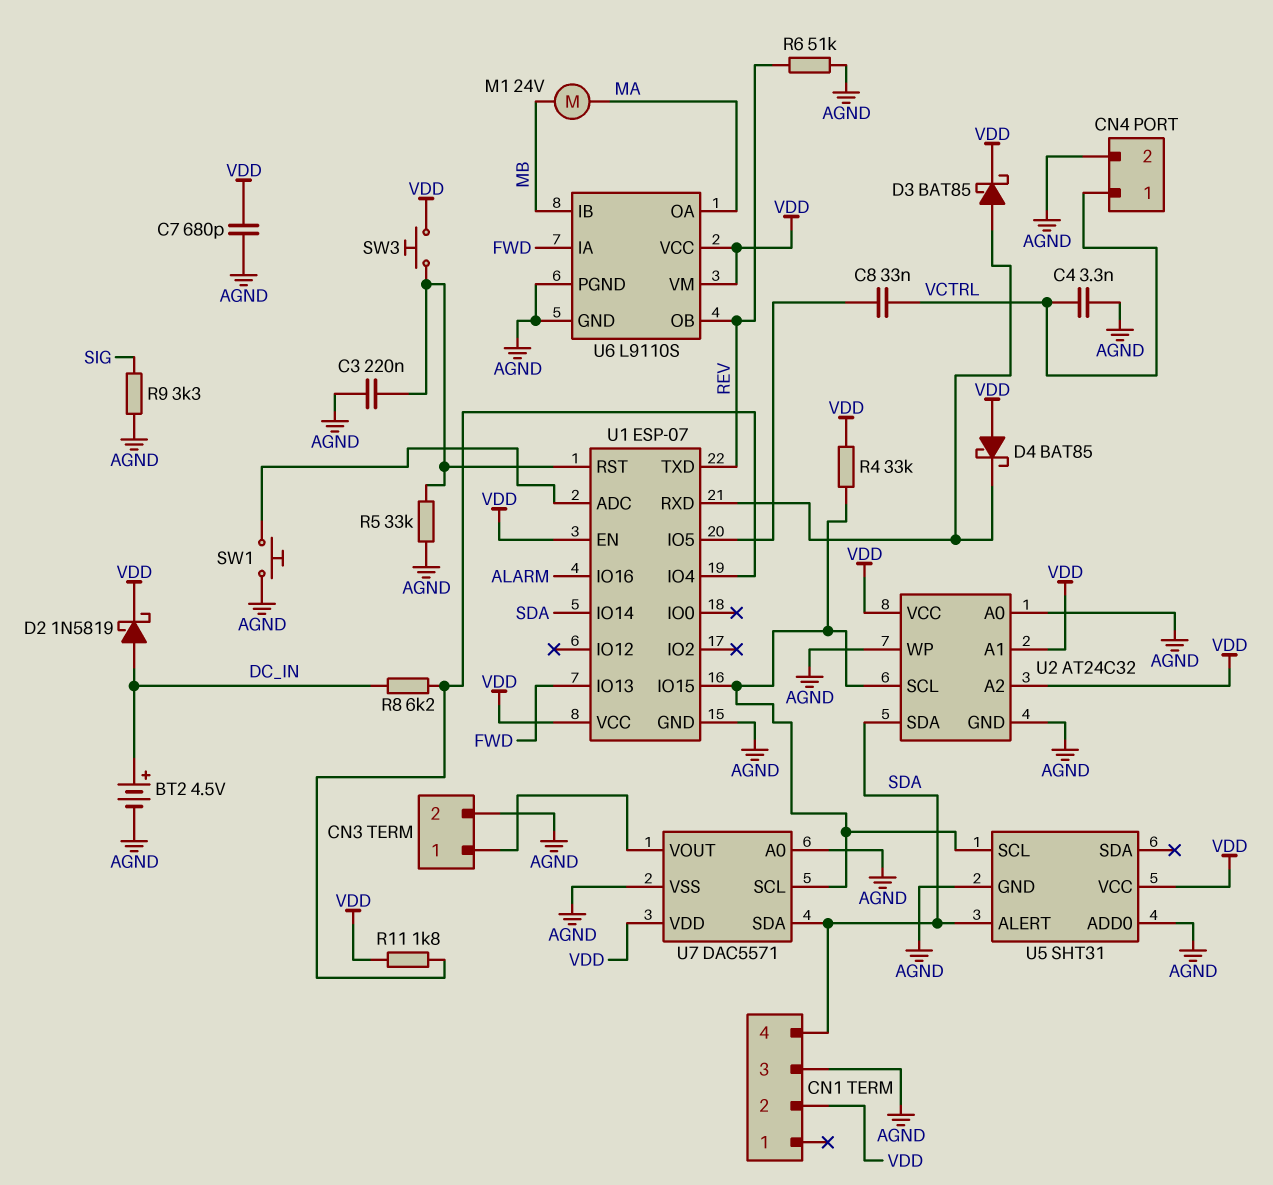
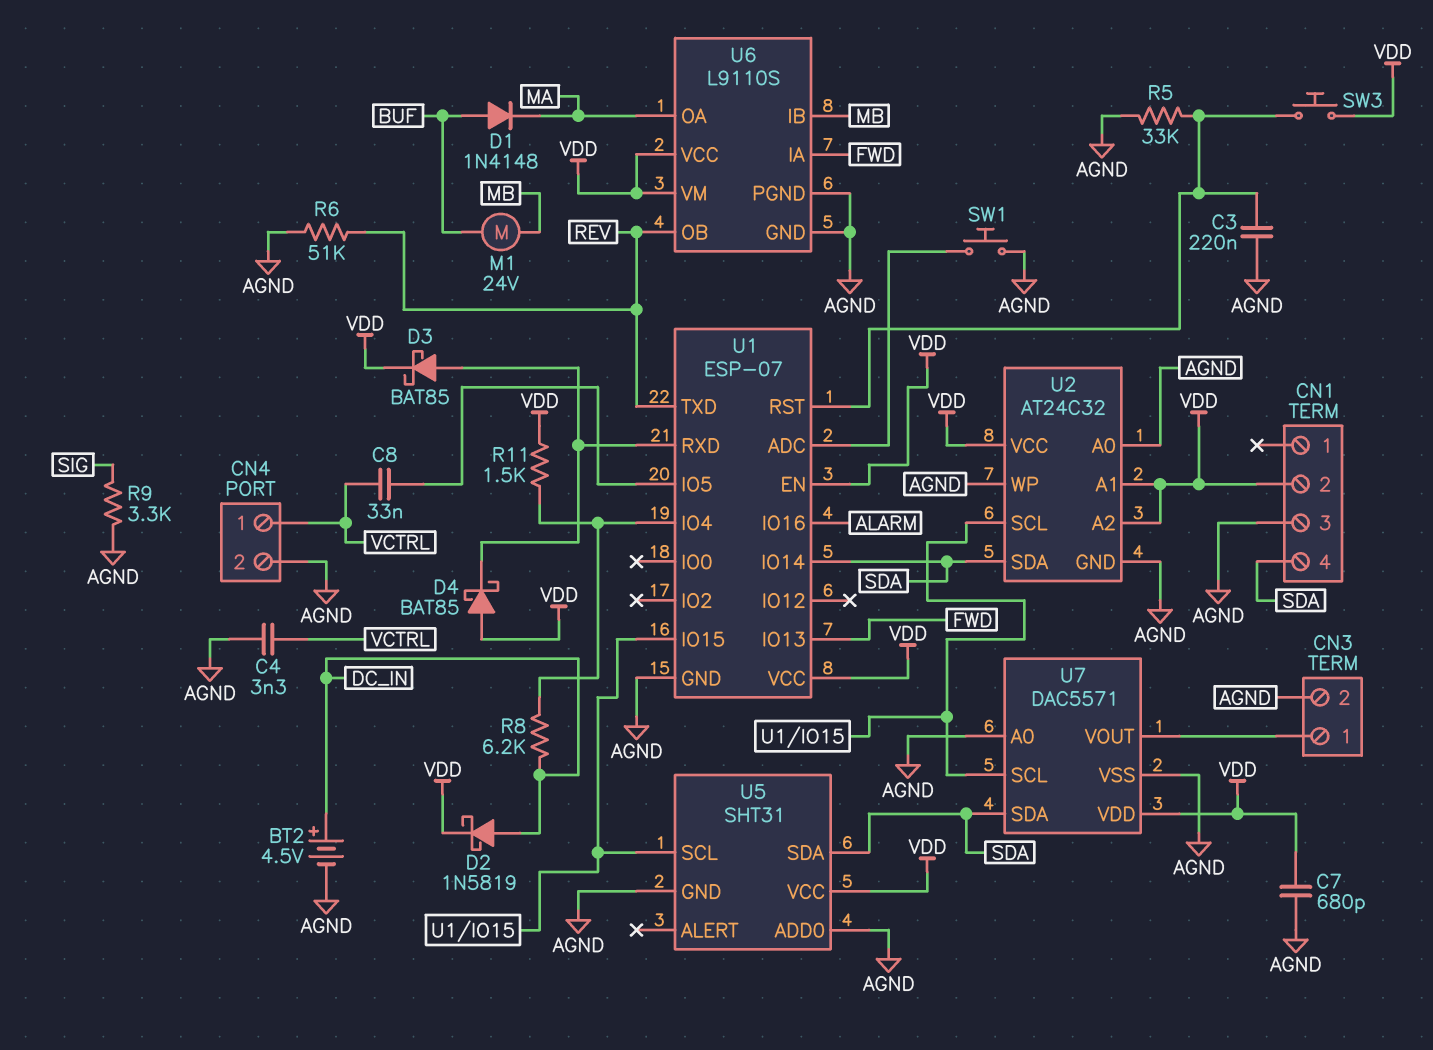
D1: none -> diode 1N4148 (A BUF, K MA)
M1: motor 24V (MA, MB) -> motor 24V (BUF, MB)
R4: 33k (U1/IO15, VDD) -> none
R11: 1.8k (U1/IO4, VDD) -> 1.5k (U1/IO4, VDD)
U5 pin ALERT: SDA -> none
U5 pin SDA: none -> SDA

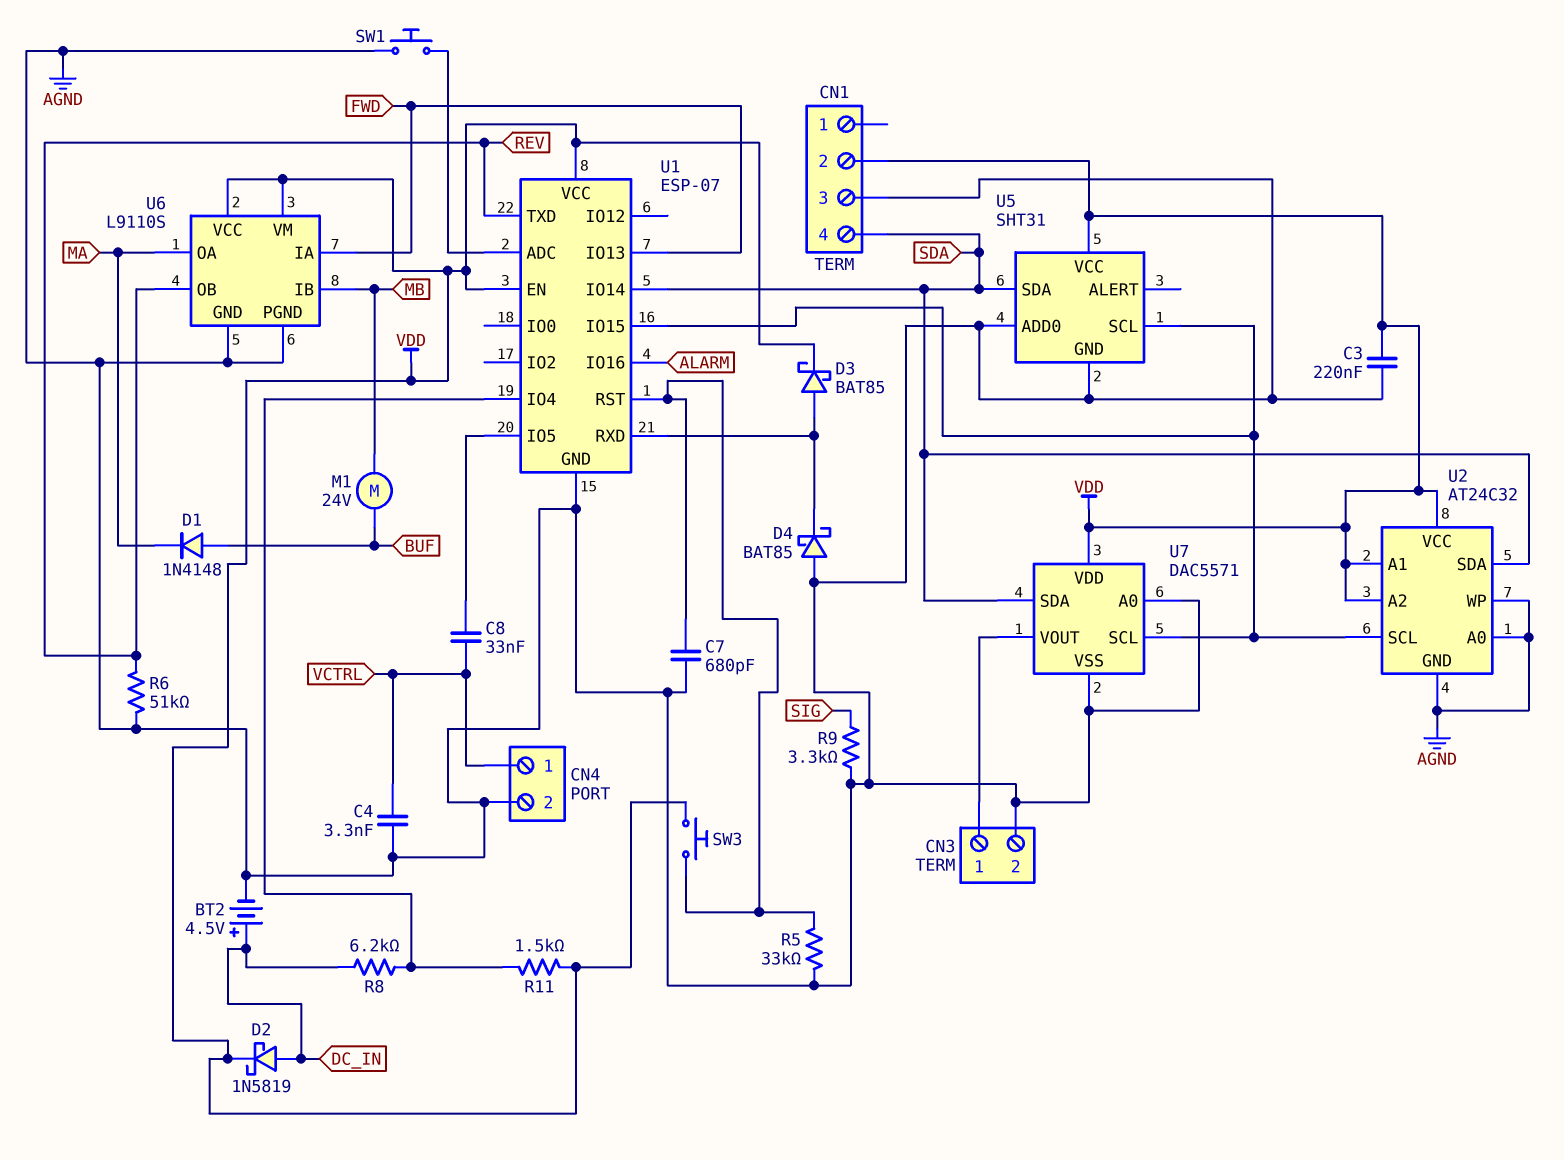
C3: 220nF (AGND, U1/RST) -> 220nF (AGND, VDD)
C7: 680pF (AGND, VDD) -> 680pF (AGND, U1/RST)
D4: schottky BAT85 (A VDD, K U1/RXD) -> schottky BAT85 (A AGND, K U1/RXD)

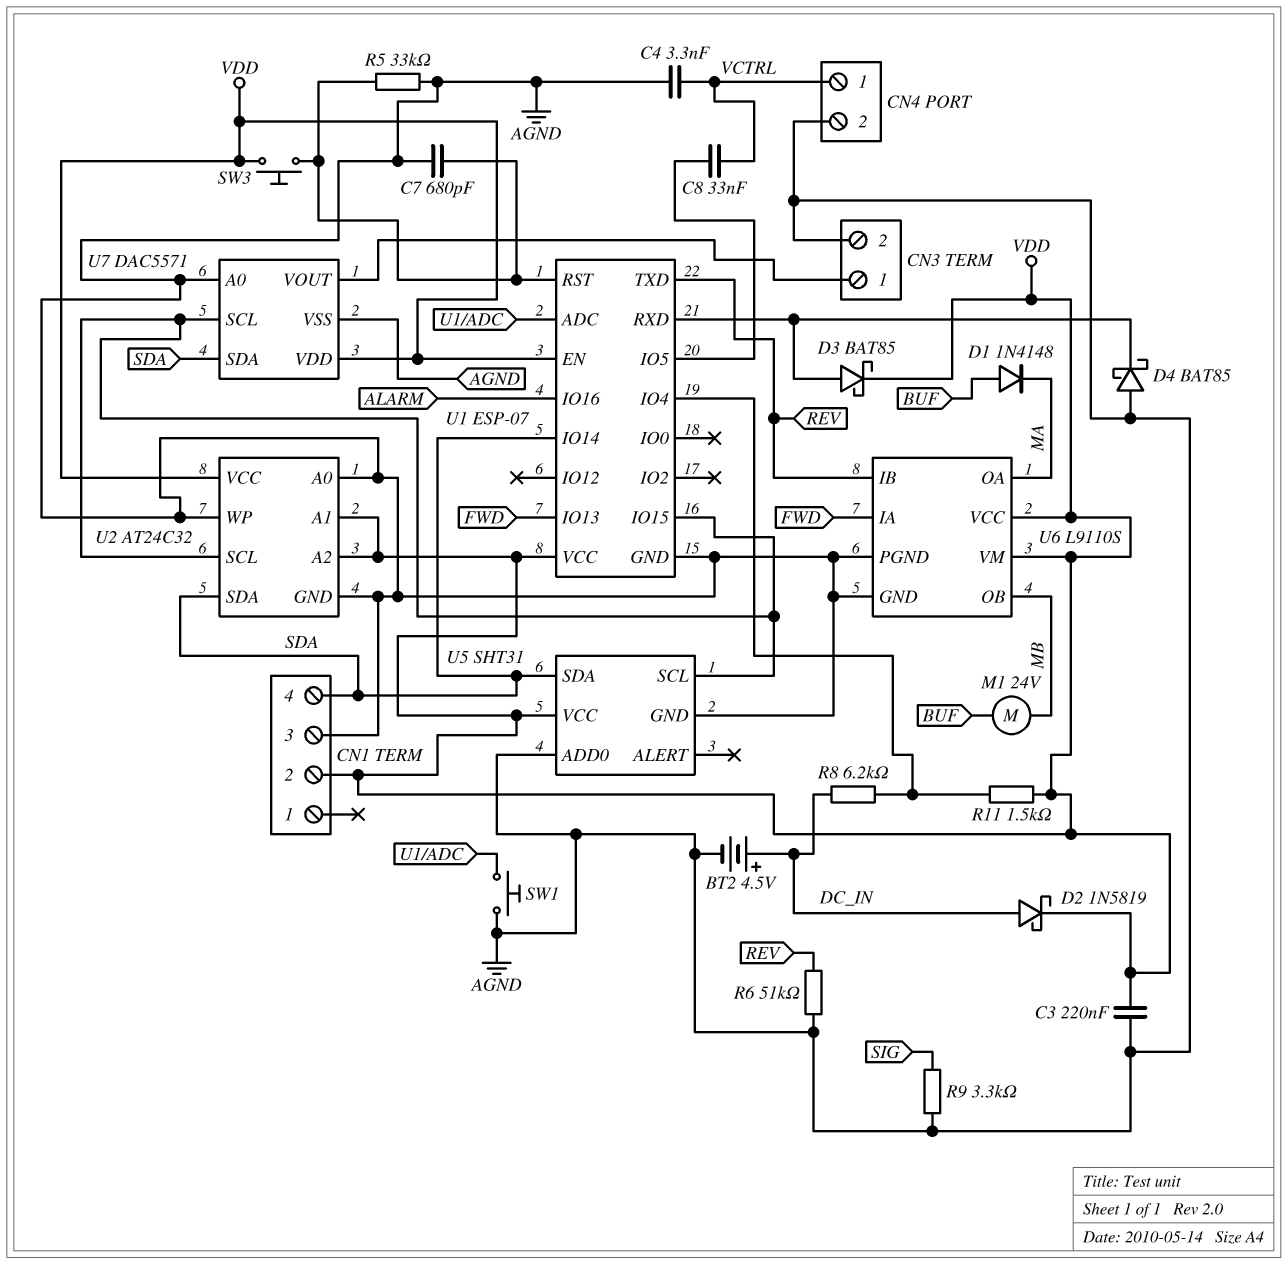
U6 pin IB: MB -> REV
U6 pin OB: REV -> MB

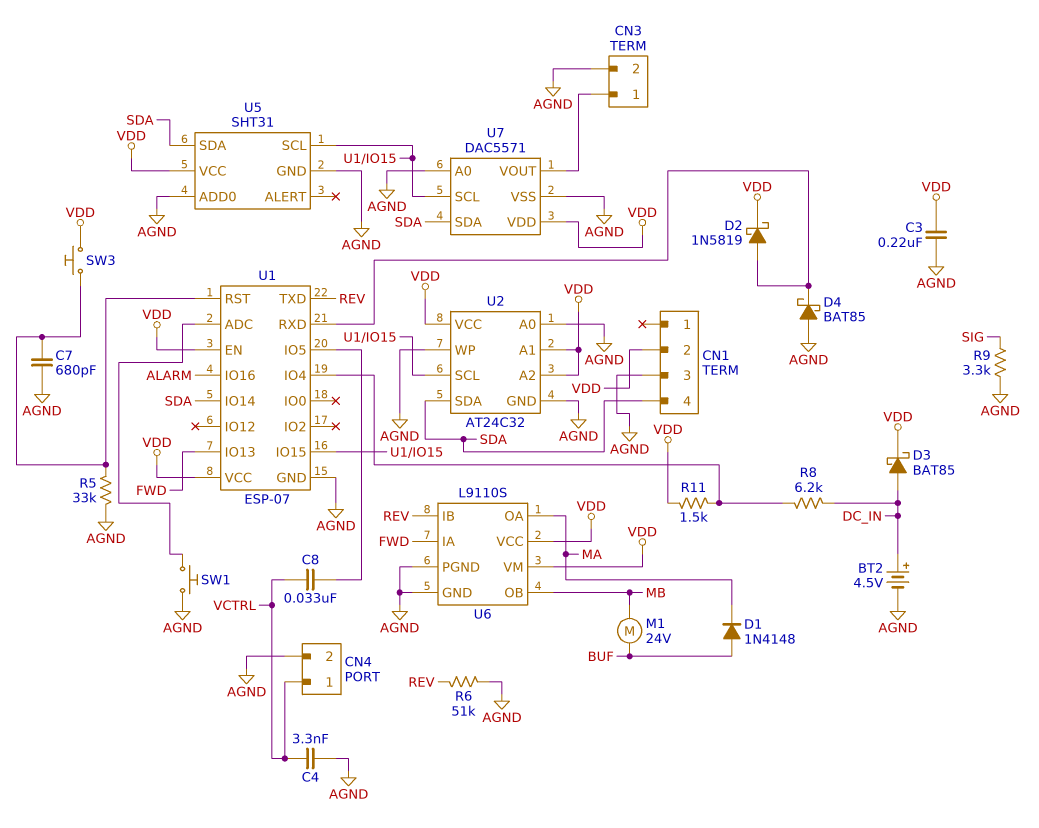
D2: schottky 1N5819 (A DC_IN, K VDD) -> schottky 1N5819 (A U1/RXD, K VDD)
D3: schottky BAT85 (A U1/RXD, K VDD) -> schottky BAT85 (A DC_IN, K VDD)

